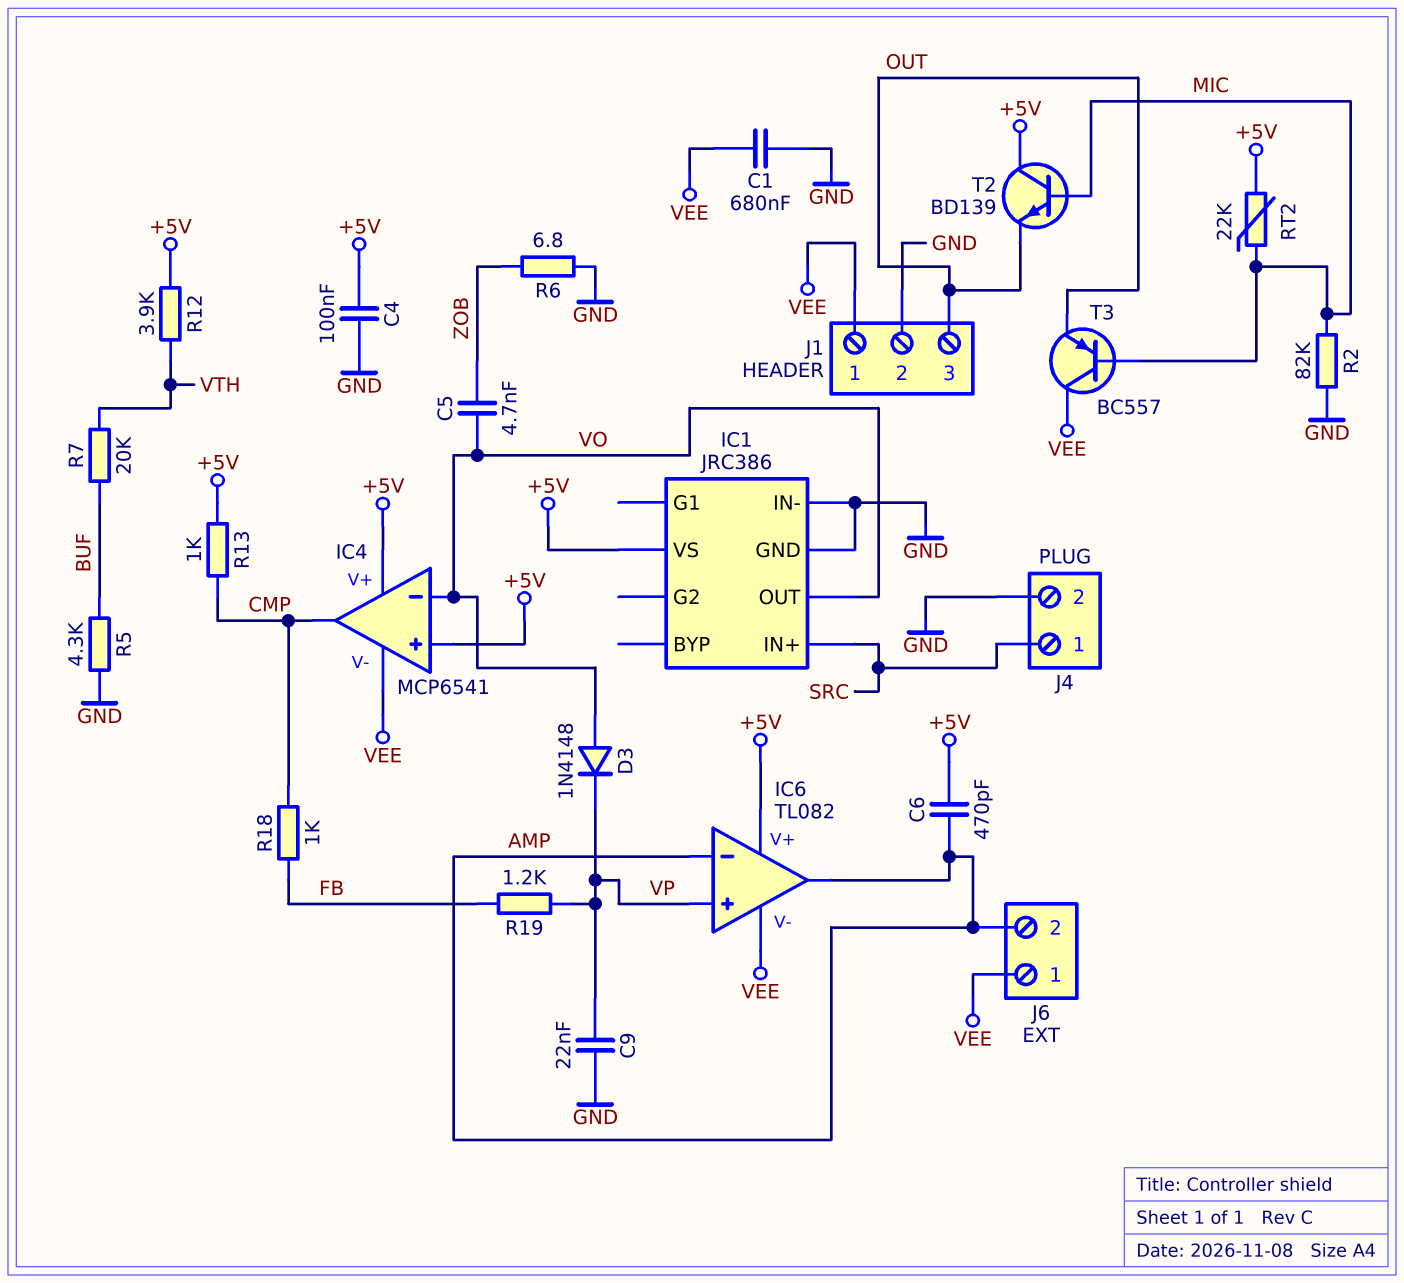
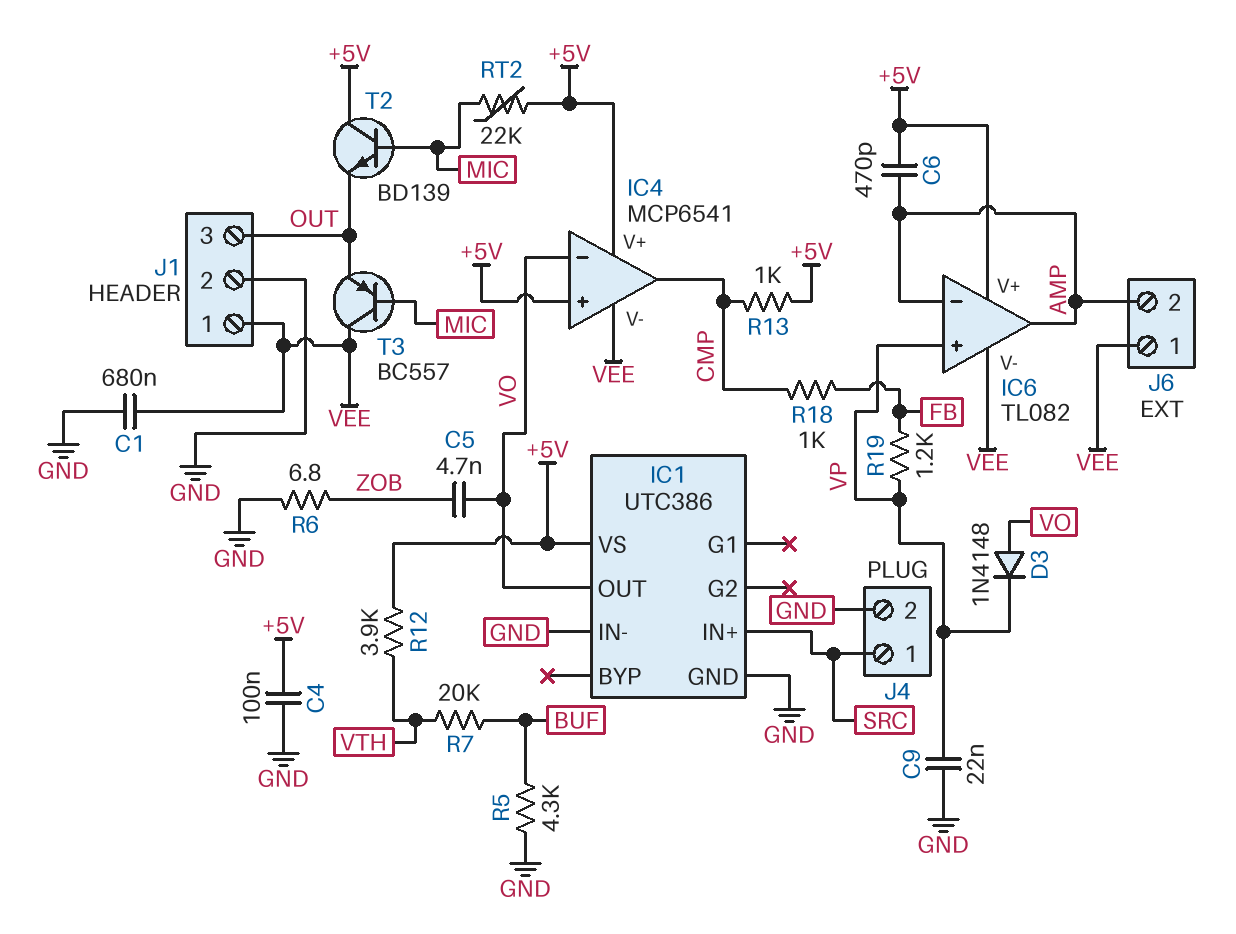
IC1: JRC386 -> UTC386
R2: 82k (GND, MIC) -> none

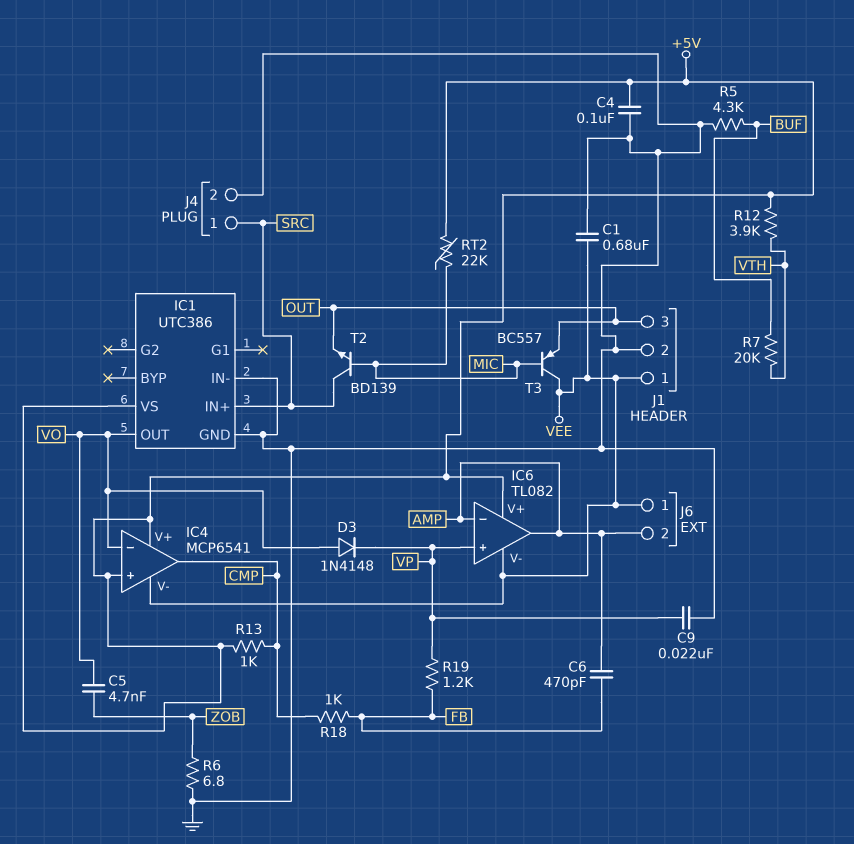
C6: 470pF (+5V, AMP) -> 470pF (AMP, FB)
T2: NPN BD139 (B MIC, C +5V, E OUT) -> NPN BD139 (B MIC, C SRC, E OUT)

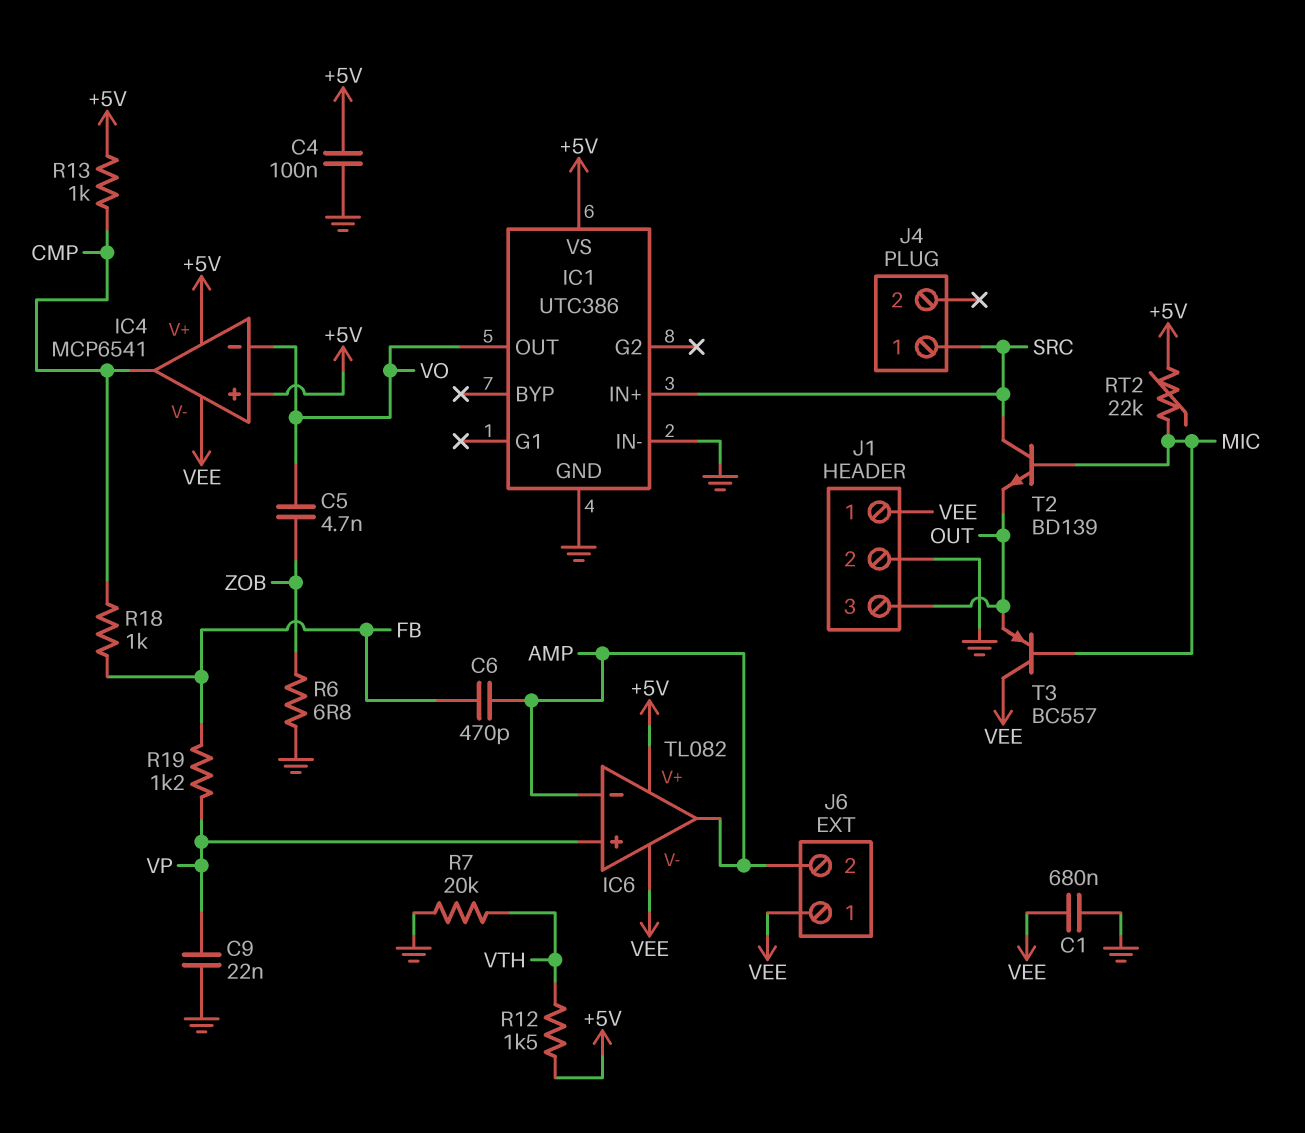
D3: diode 1N4148 (A VO, K VP) -> none
J4 pin 2: GND -> none
R5: 4.3k (BUF, GND) -> none
R7: 20k (BUF, VTH) -> 20k (GND, VTH)
R12: 3.9k (+5V, VTH) -> 1.5k (+5V, VTH)

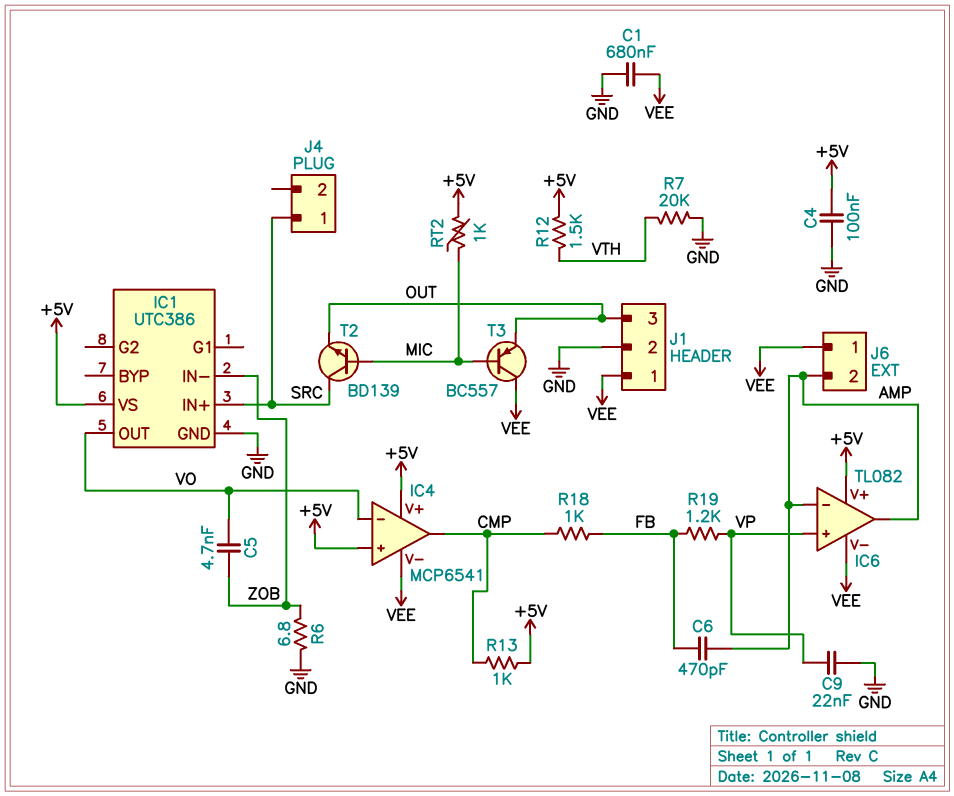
IC1 pin IN-: GND -> ZOB
RT2: 22k (+5V, MIC) -> 1k (+5V, MIC)

